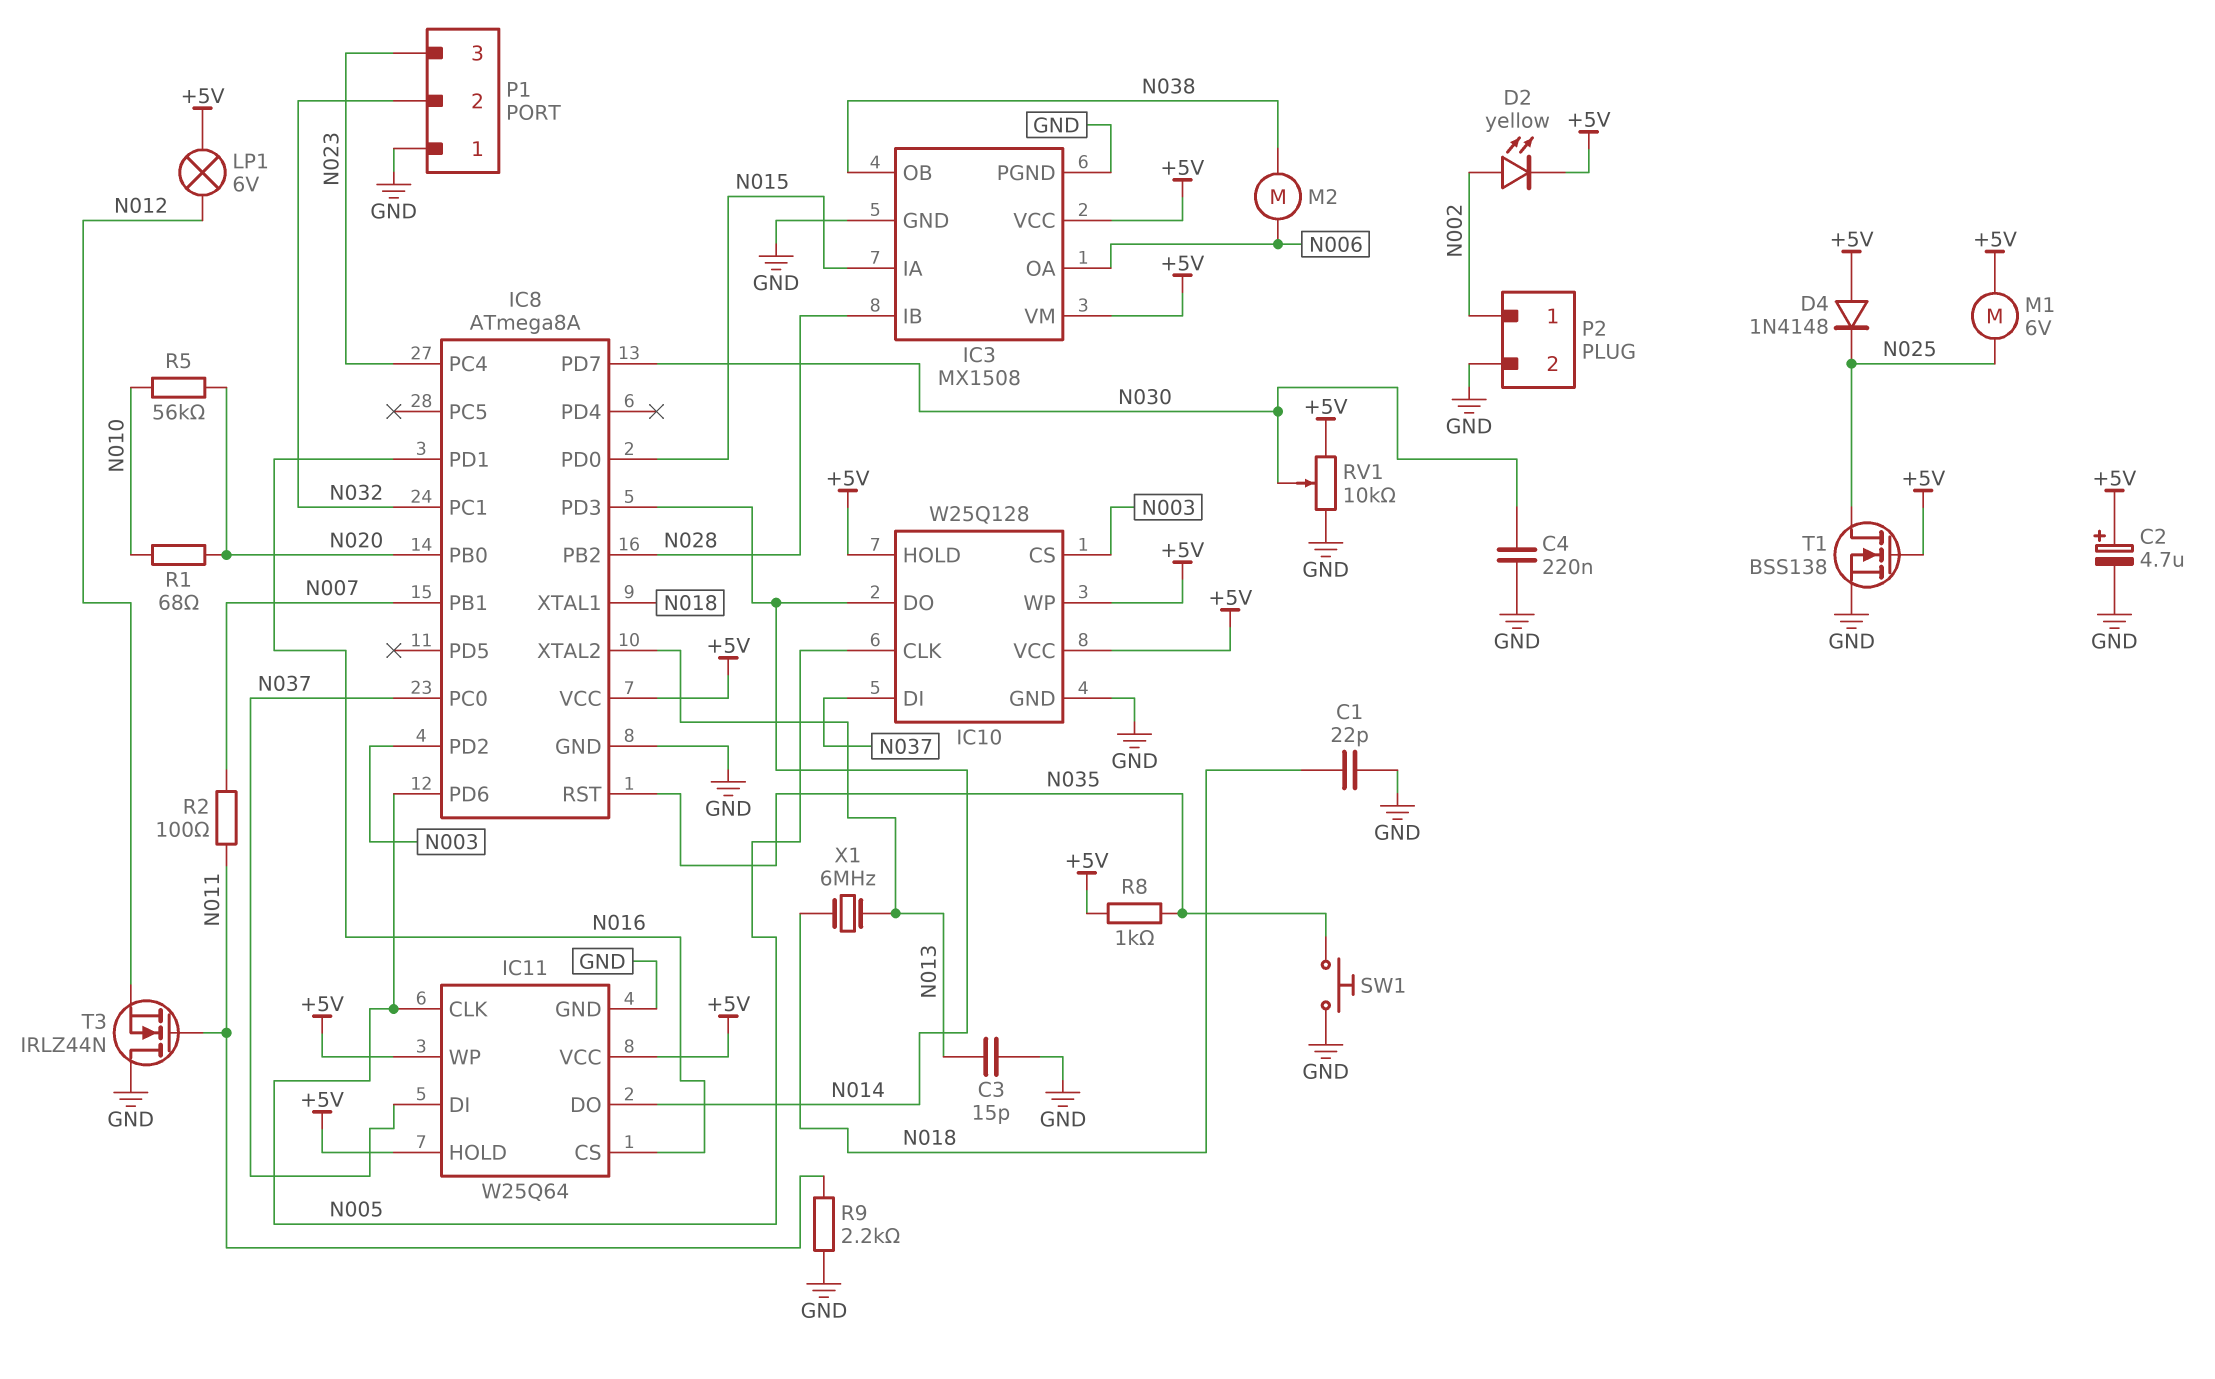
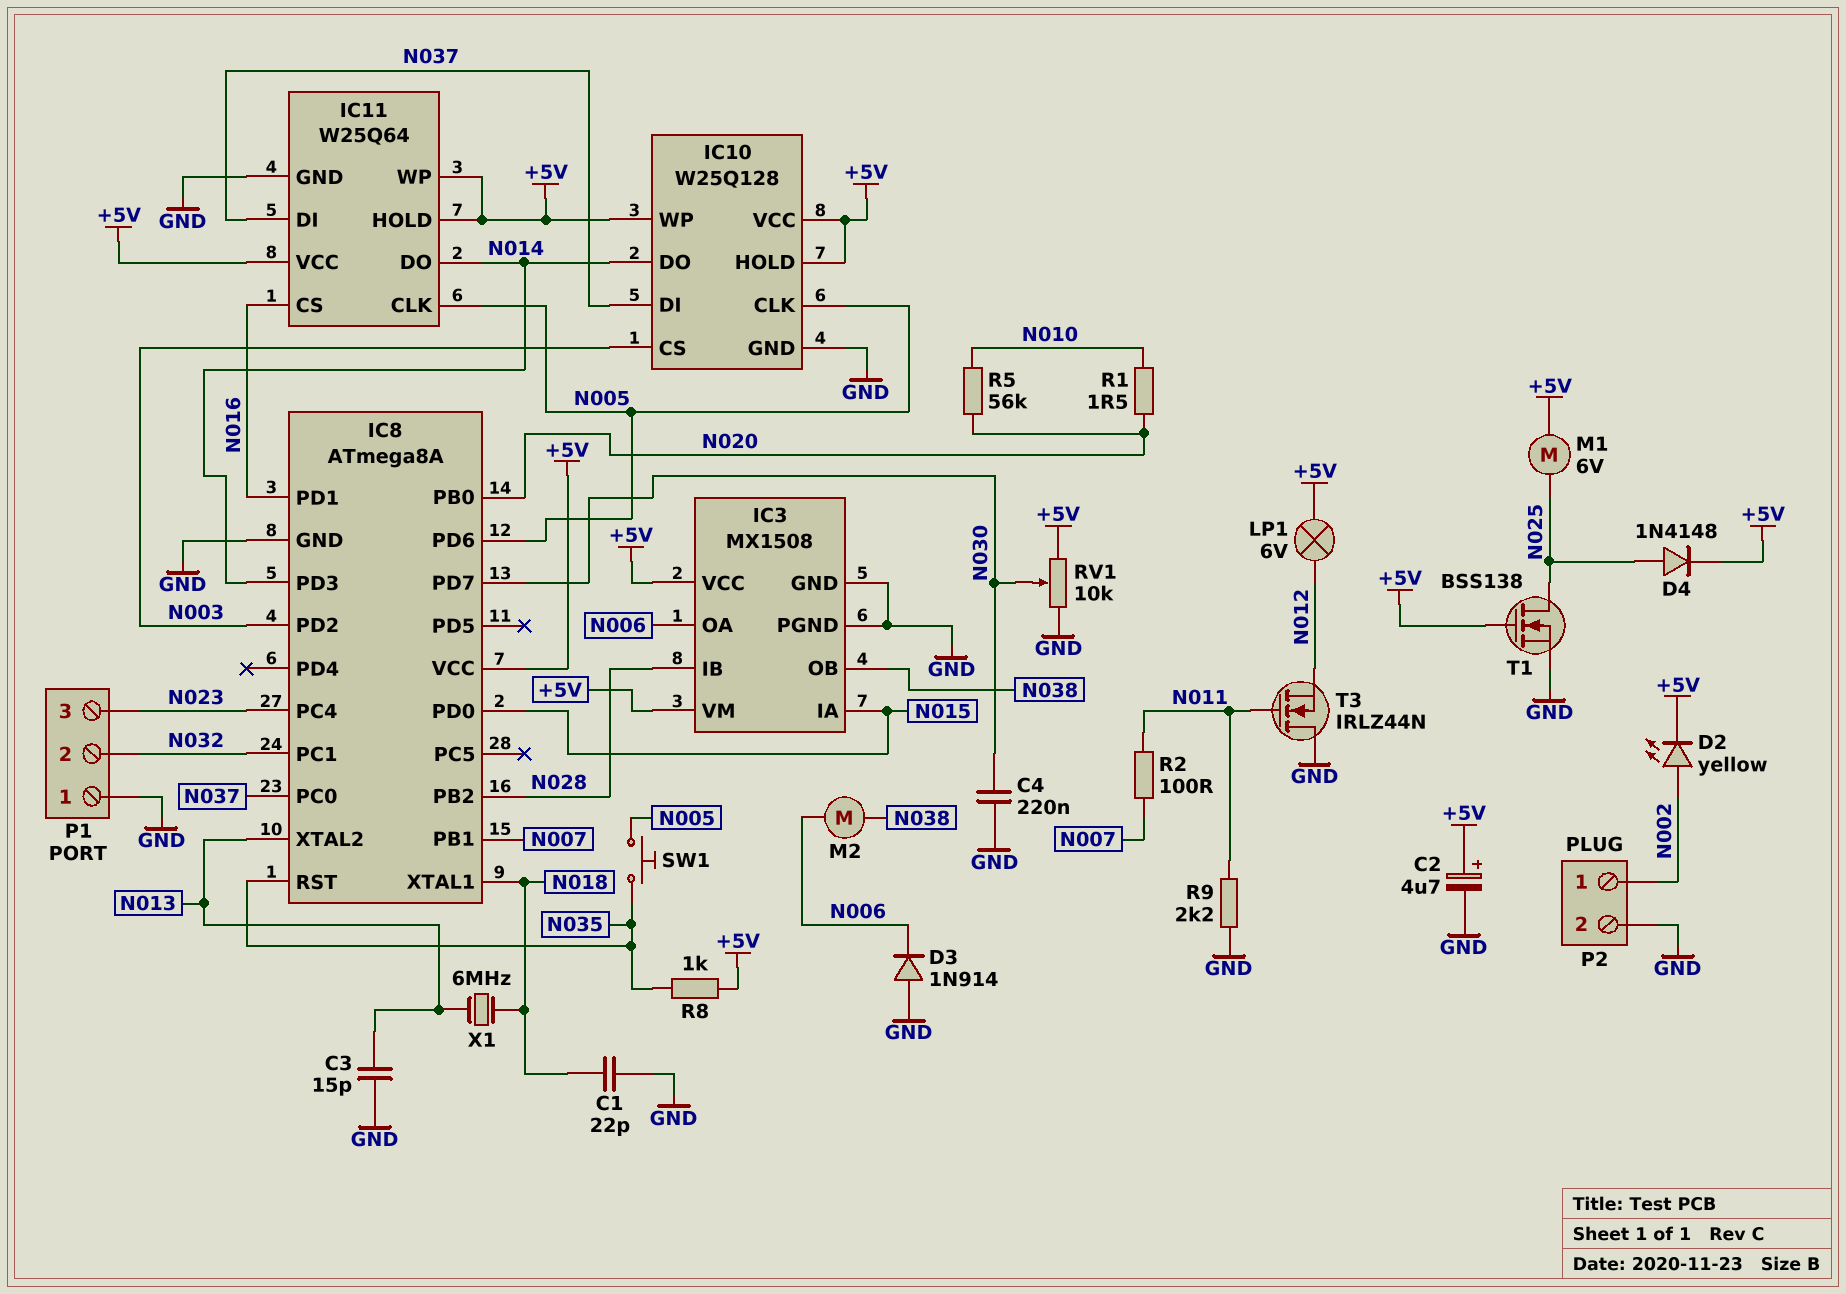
D3: none -> diode 1N914 (A GND, K N006)
D4: diode 1N4148 (A +5V, K N025) -> diode 1N4148 (A N025, K +5V)
R1: 68 (N010, N020) -> 1.5 (N010, N020)
SW1: button (GND, N035) -> button (N005, N035)

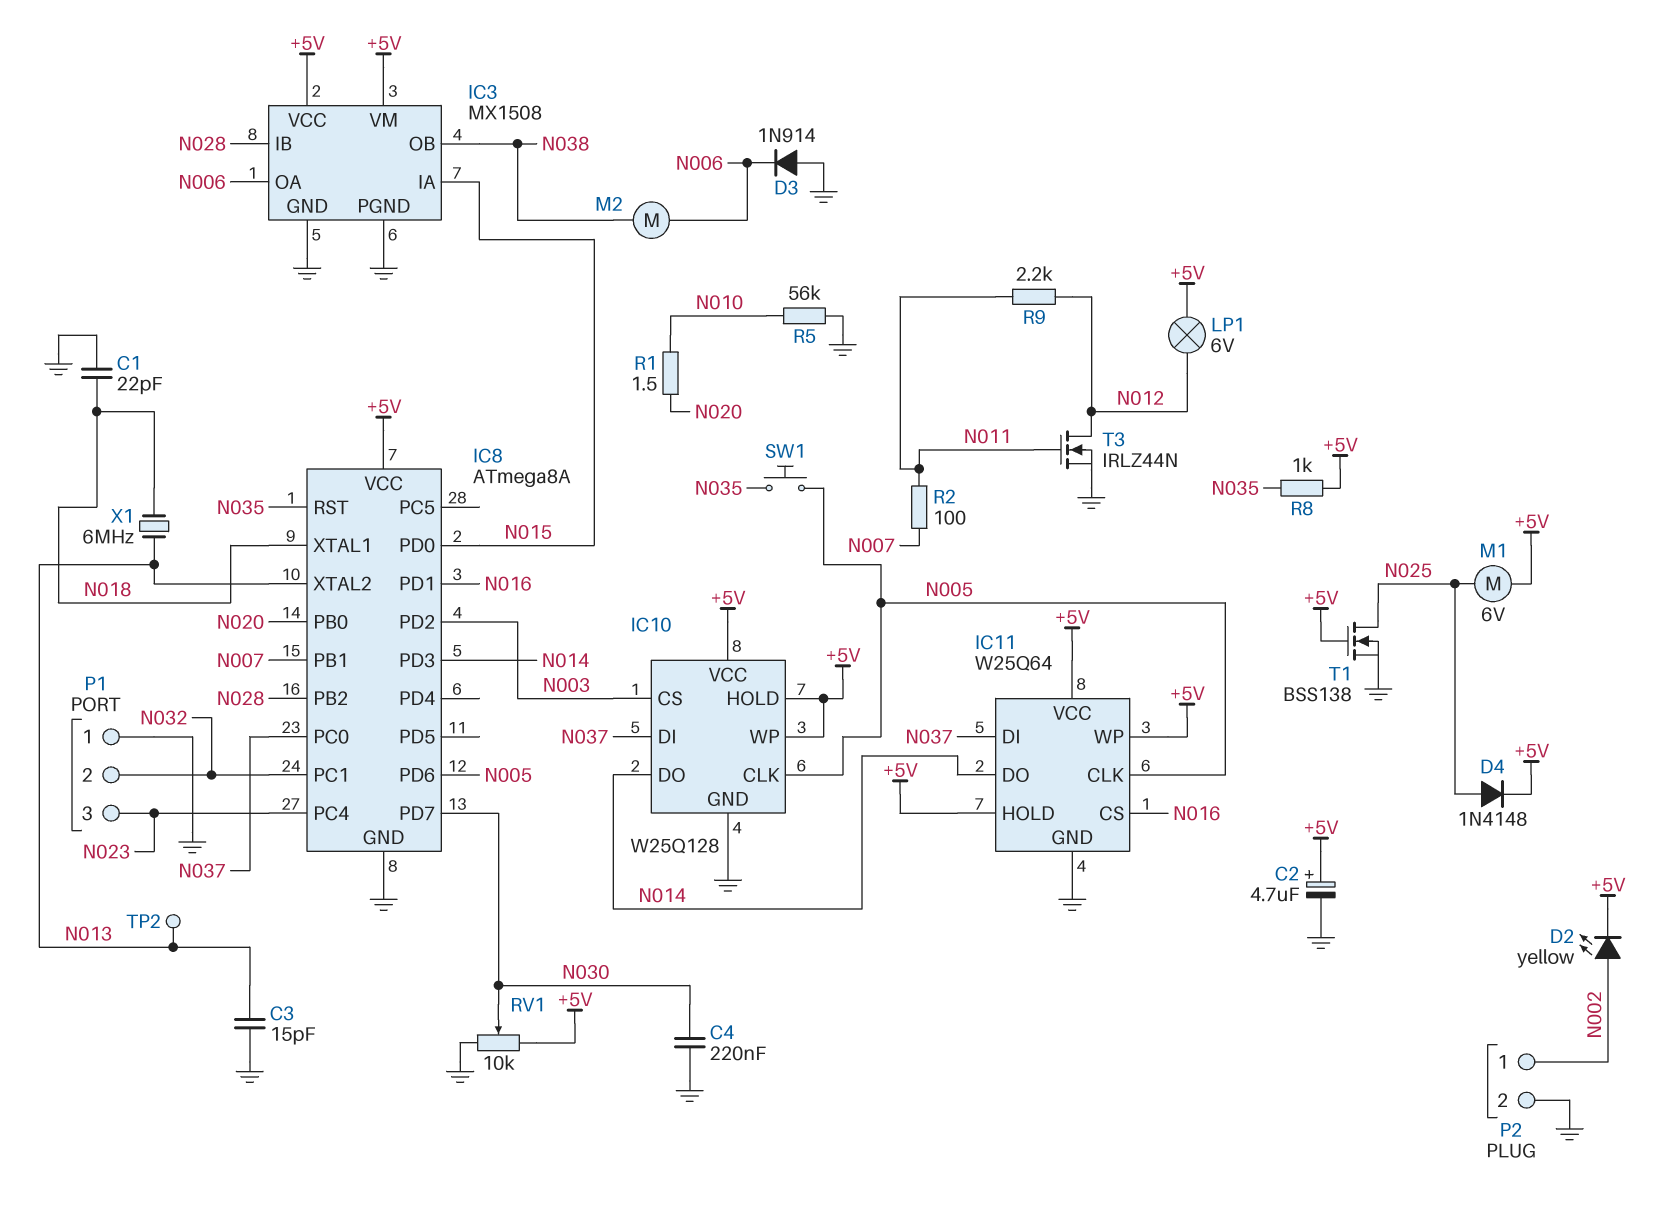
R5: 56k (N010, N020) -> 56k (GND, N010)
R9: 2.2k (GND, N011) -> 2.2k (N011, N012)
T3: NMOS IRLZ44N (G N011, D GND, S N012) -> NMOS IRLZ44N (G N011, D N012, S GND)
TP2: none -> test point (N013)

